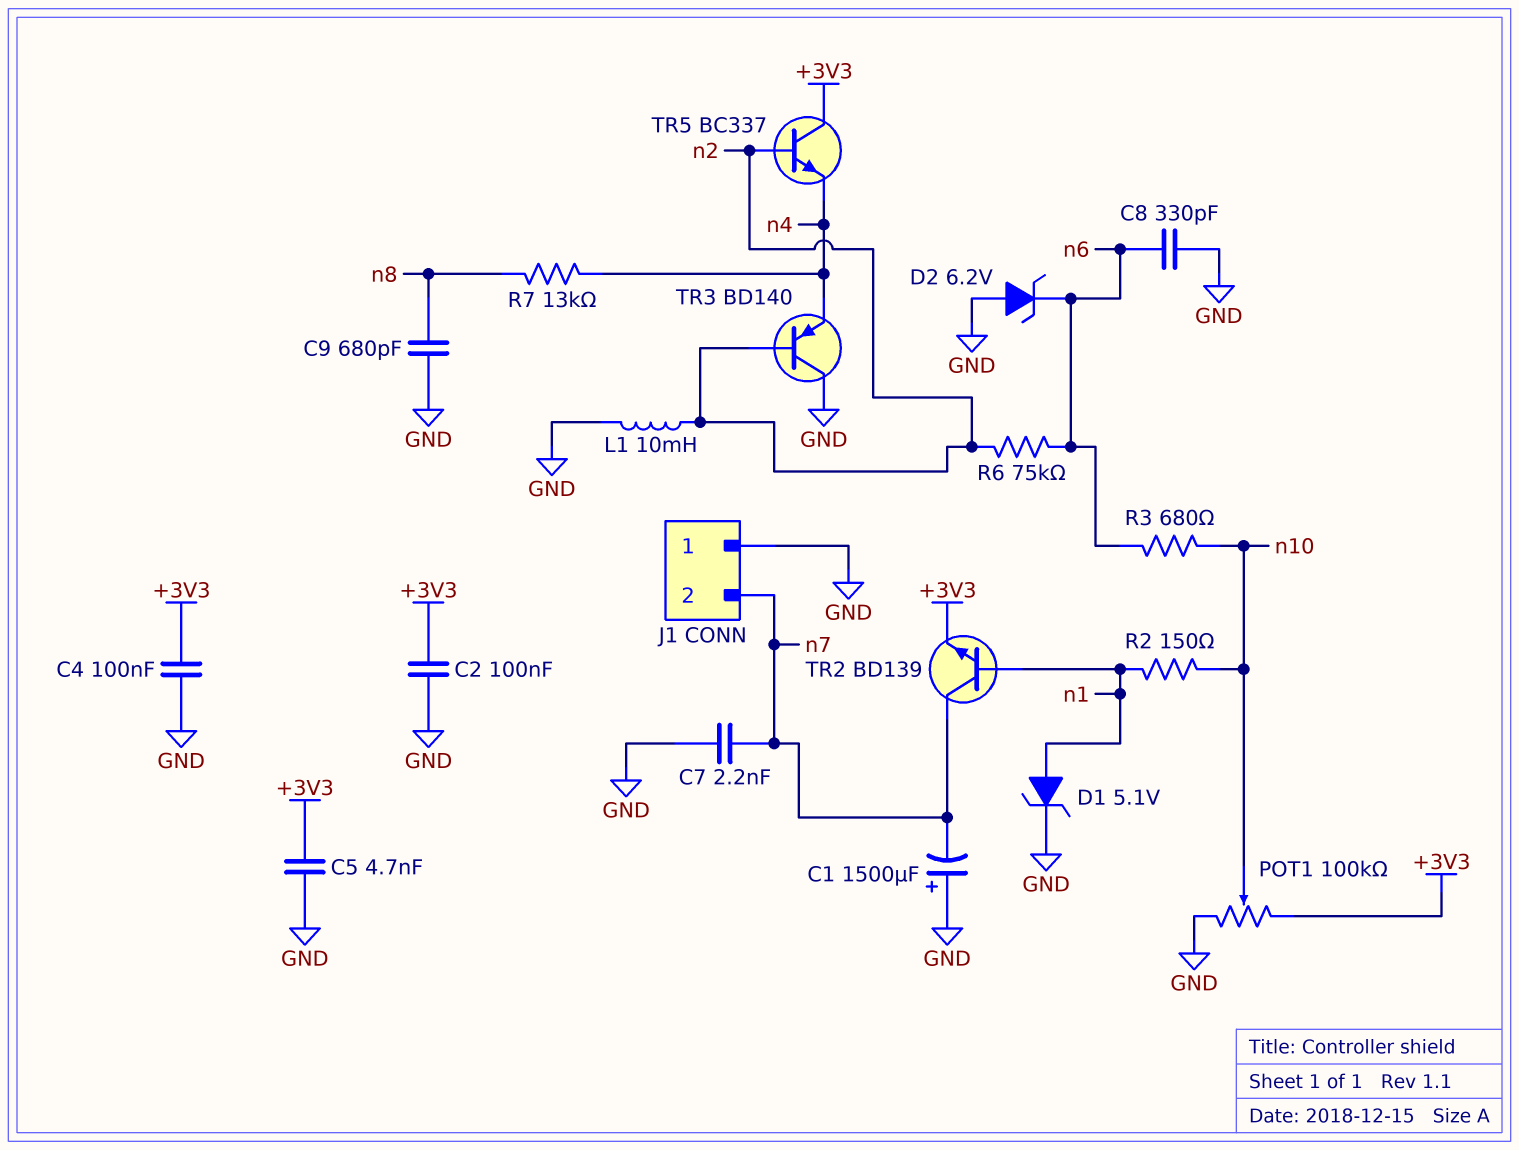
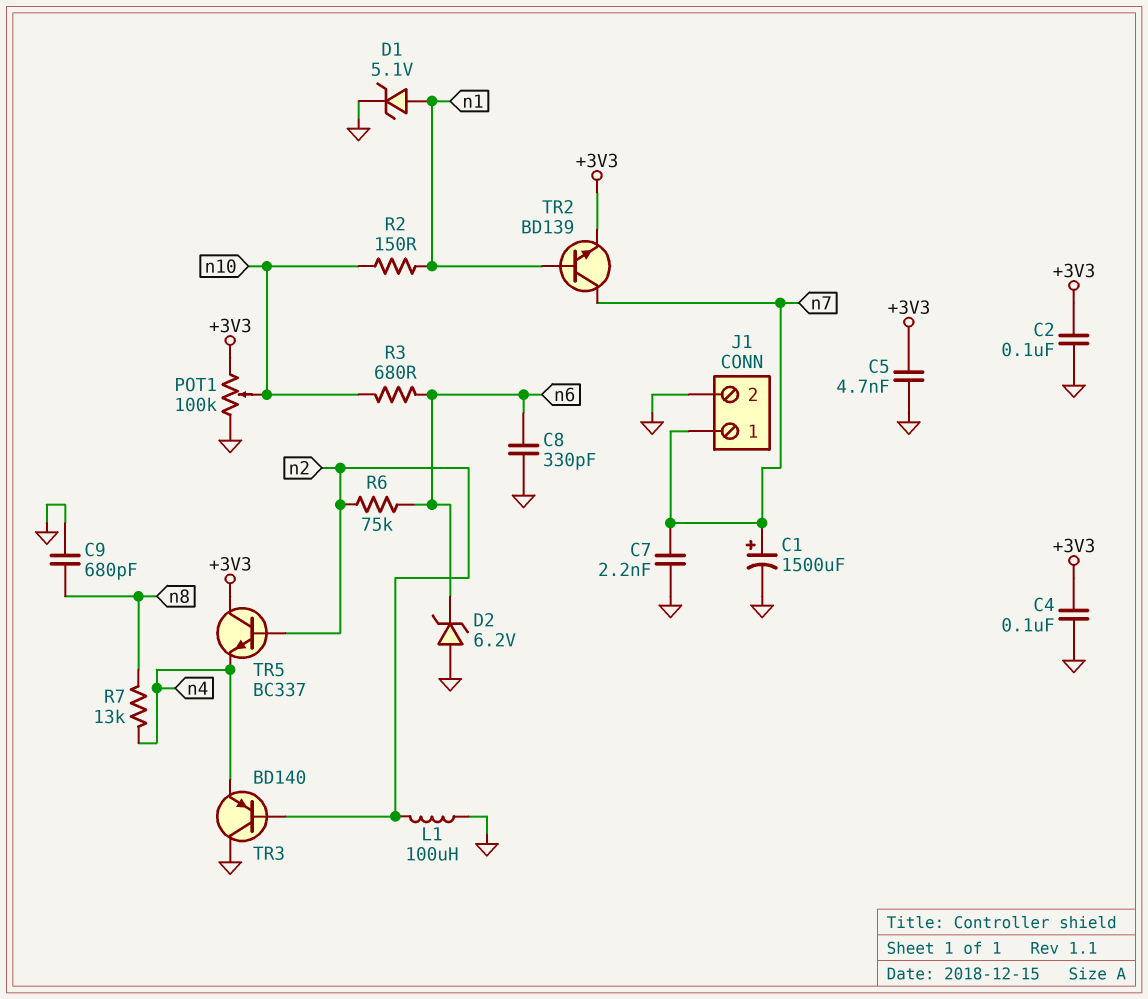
C1: 1500uF (plus GND, minus n7) -> 1500uF (plus n7, minus GND)
J1 pin 1: GND -> n7
J1 pin 2: n7 -> GND
L1: 10mH (GND, n2) -> 100uH (GND, n2)

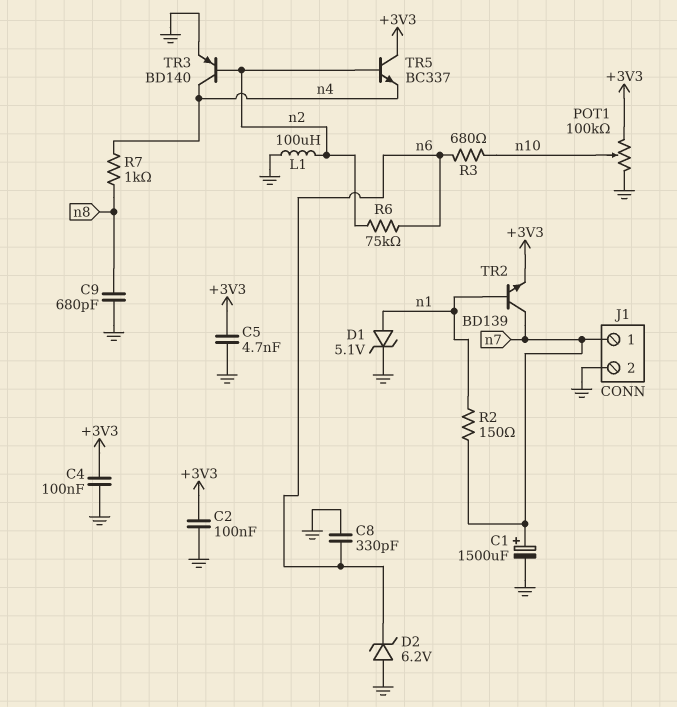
C7: 2.2nF (GND, n7) -> none
R2: 150 (n1, n10) -> 150 (n1, n7)
R7: 13k (n4, n8) -> 1k (n4, n8)
TR3: PNP BD140 (B n2, C GND, E n4) -> PNP BD140 (B n2, C n4, E GND)

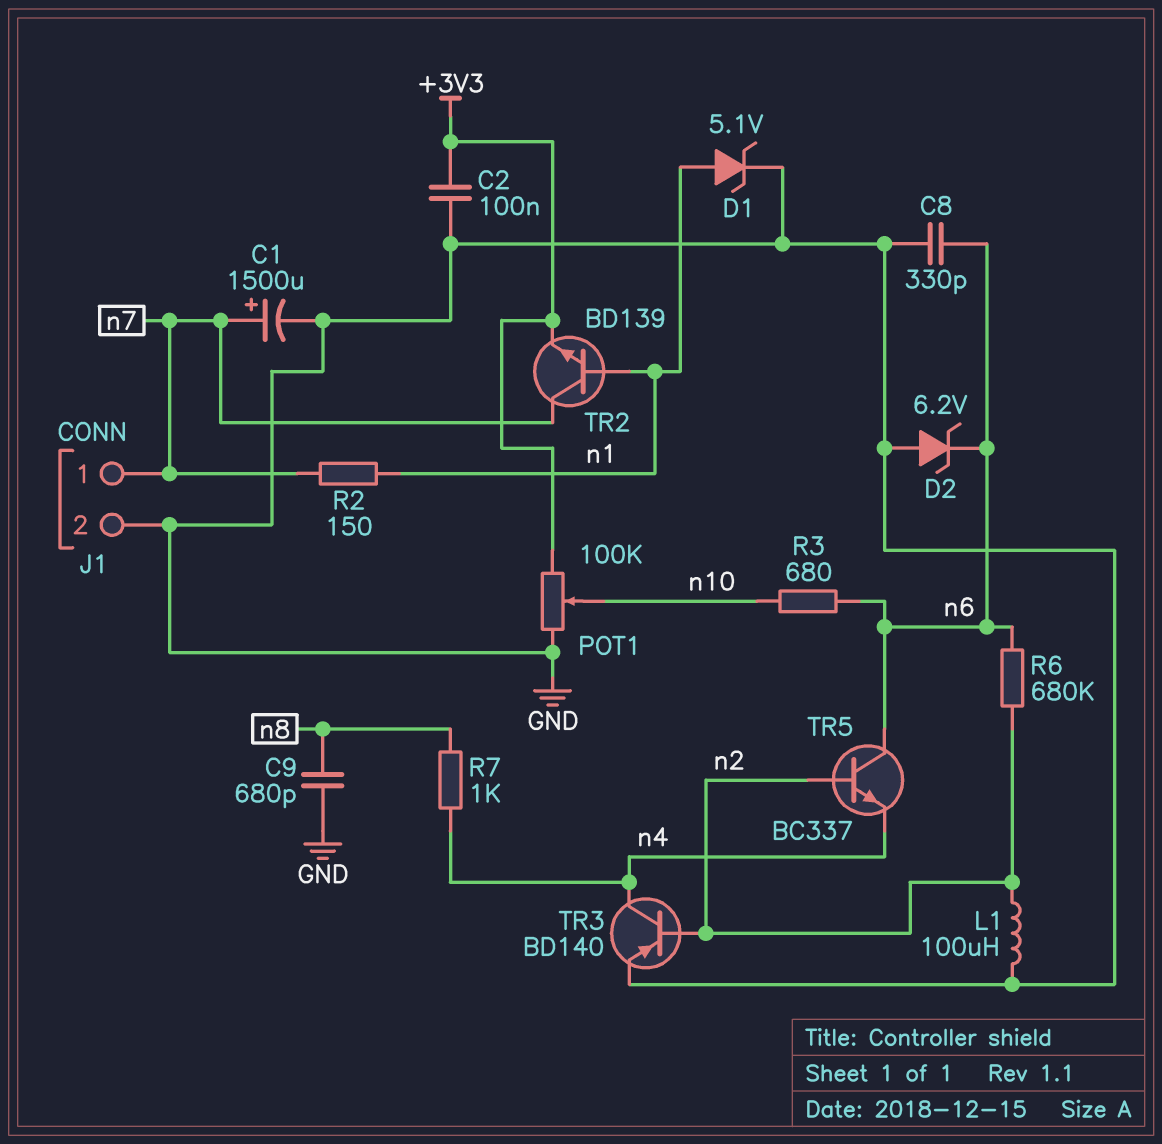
C4: 100nF (+3V3, GND) -> none
C5: 4.7nF (+3V3, GND) -> none
R6: 75k (n2, n6) -> 680k (n2, n6)
TR5: NPN BC337 (B n2, C +3V3, E n4) -> NPN BC337 (B n2, C n6, E n4)

